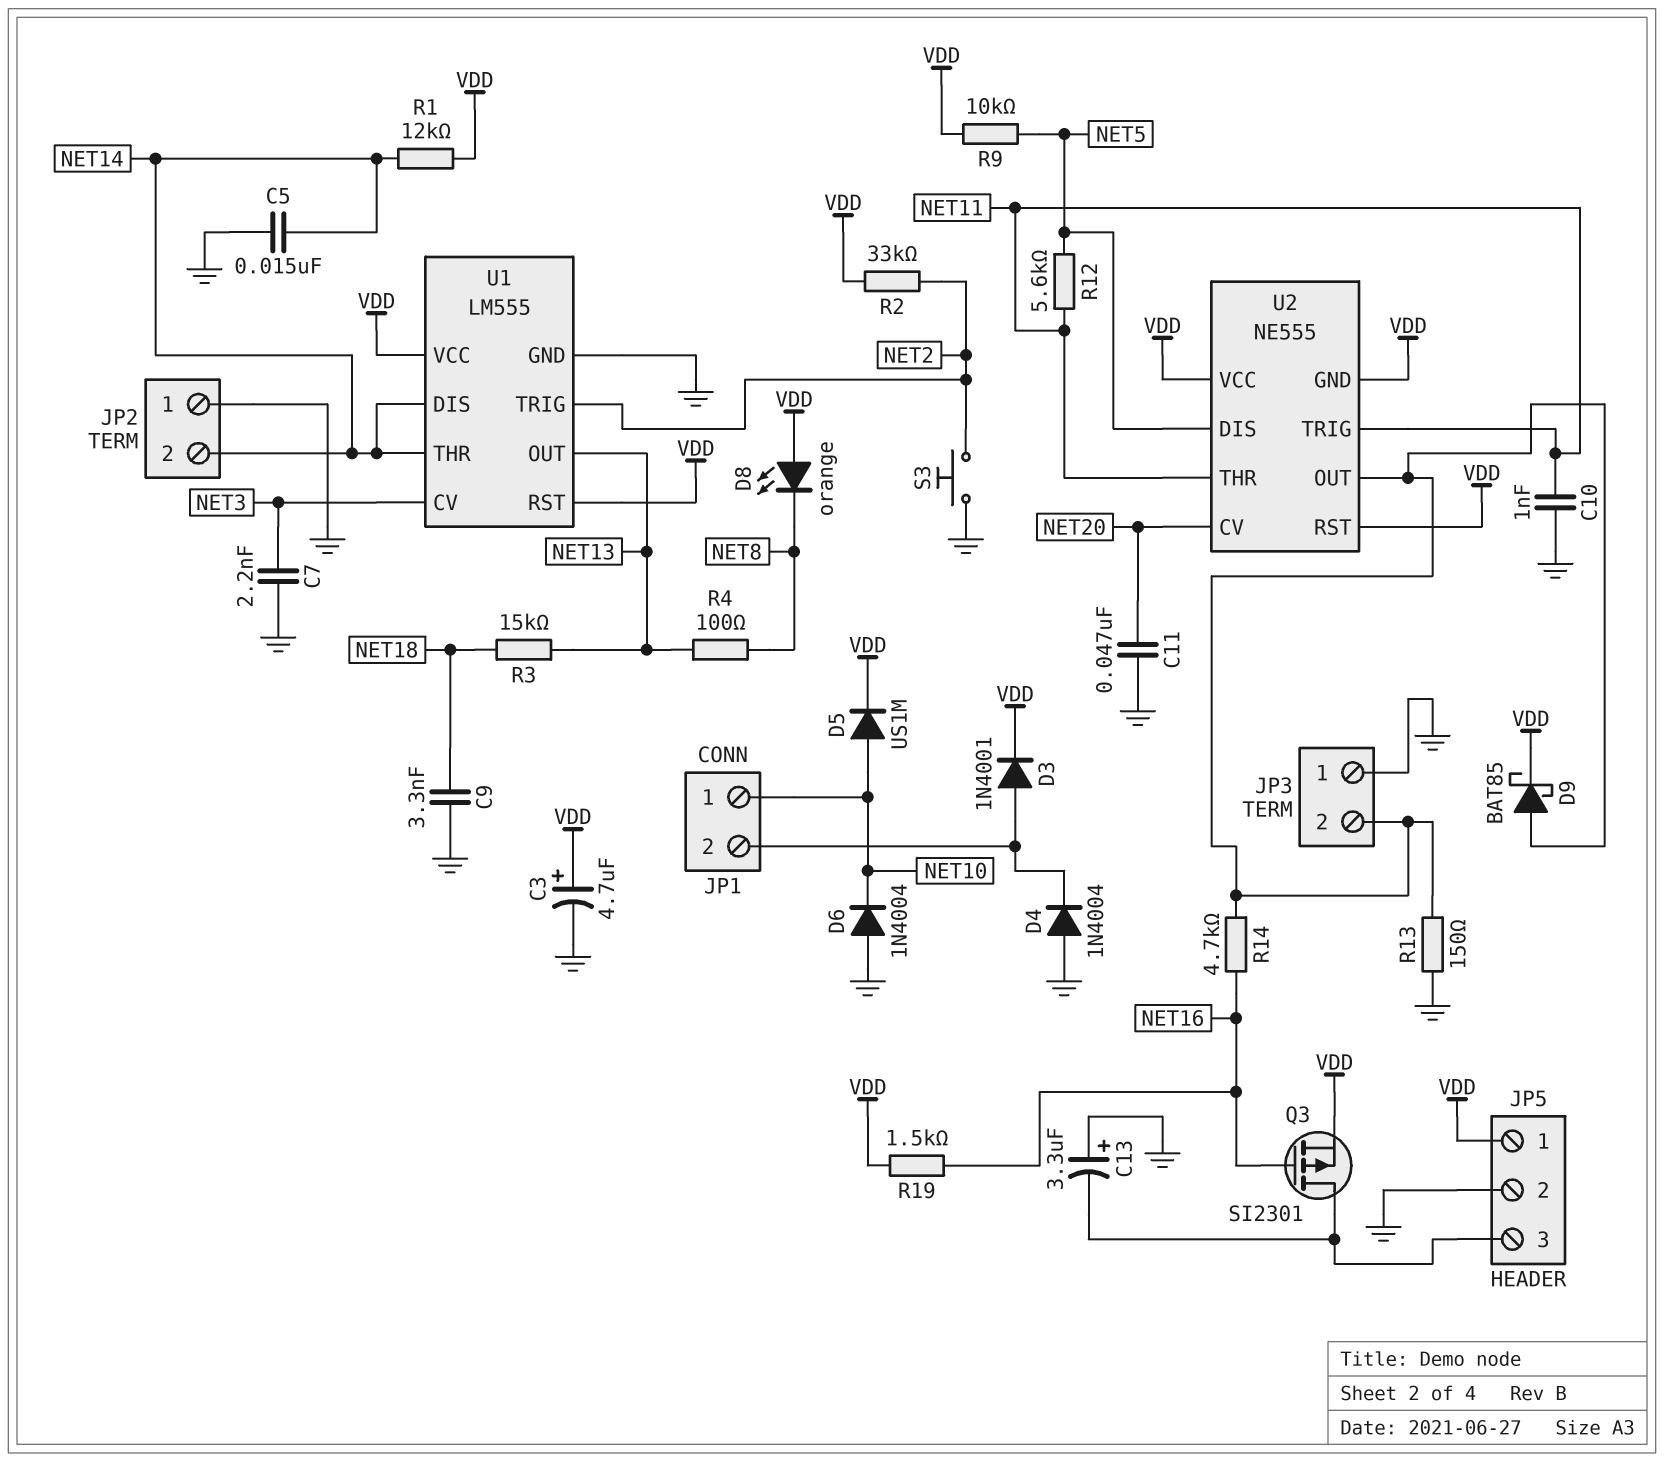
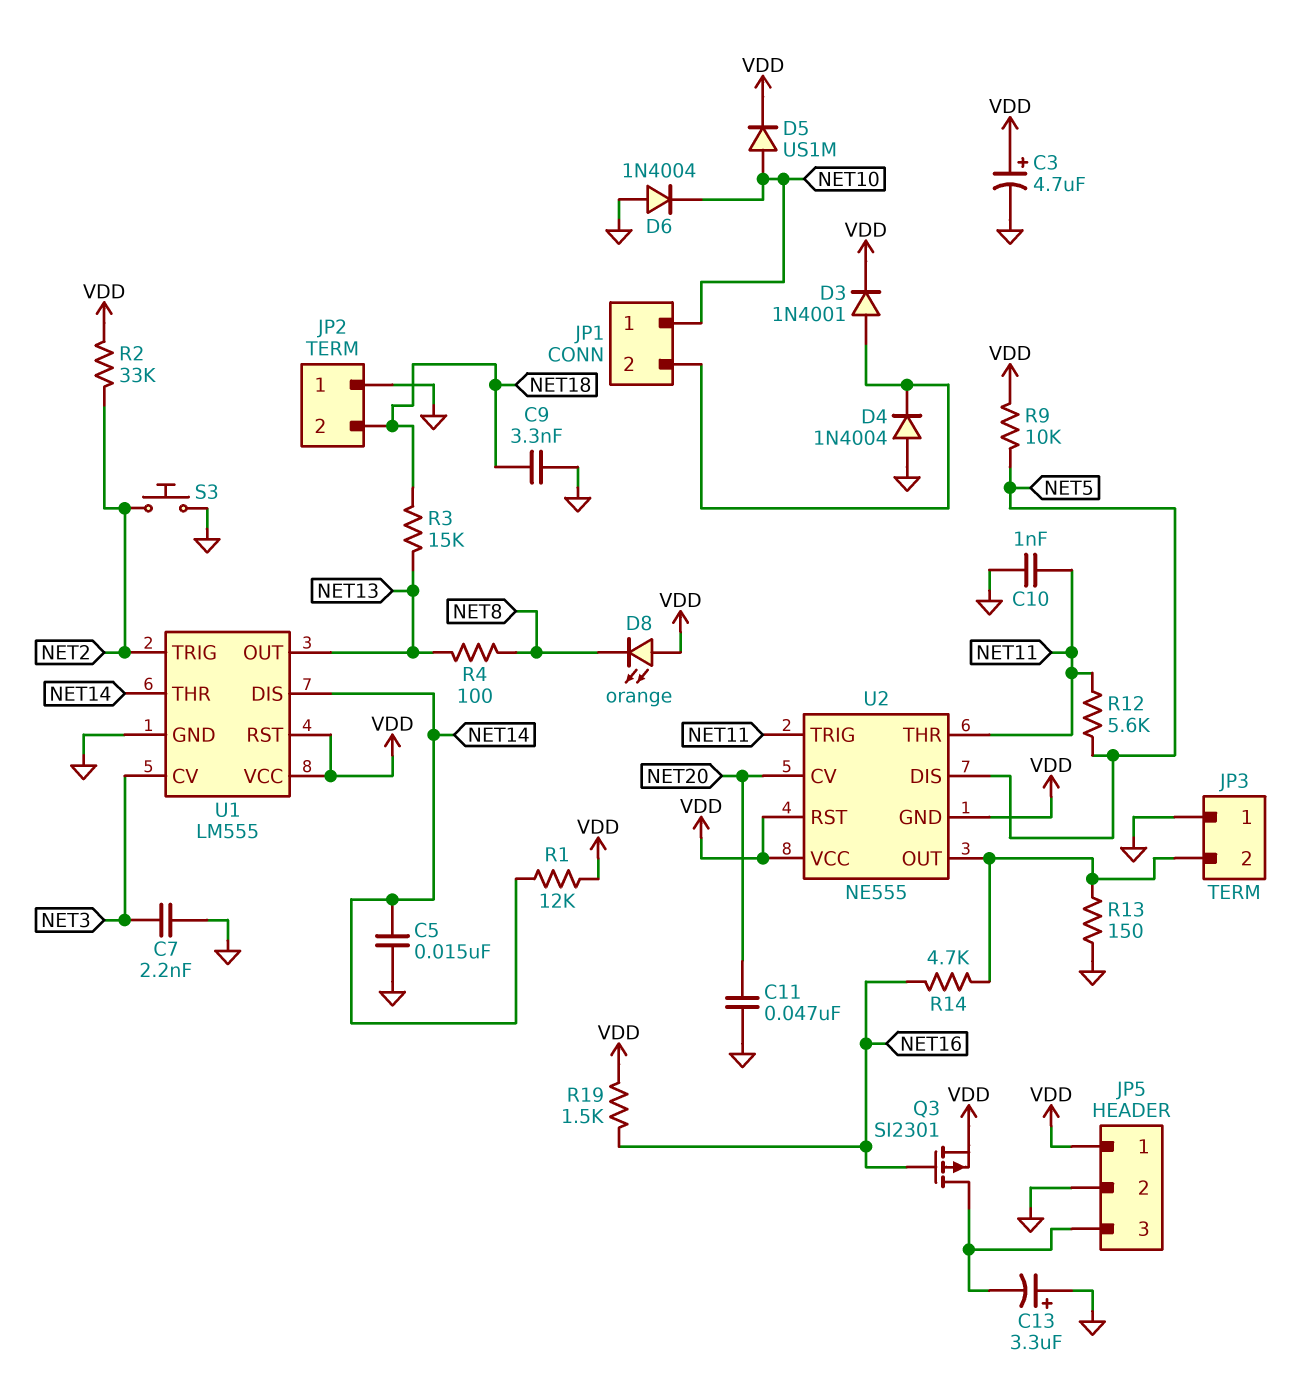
D9: schottky BAT85 (A JP3/2, K VDD) -> none
JP2 pin 2: NET14 -> NET18

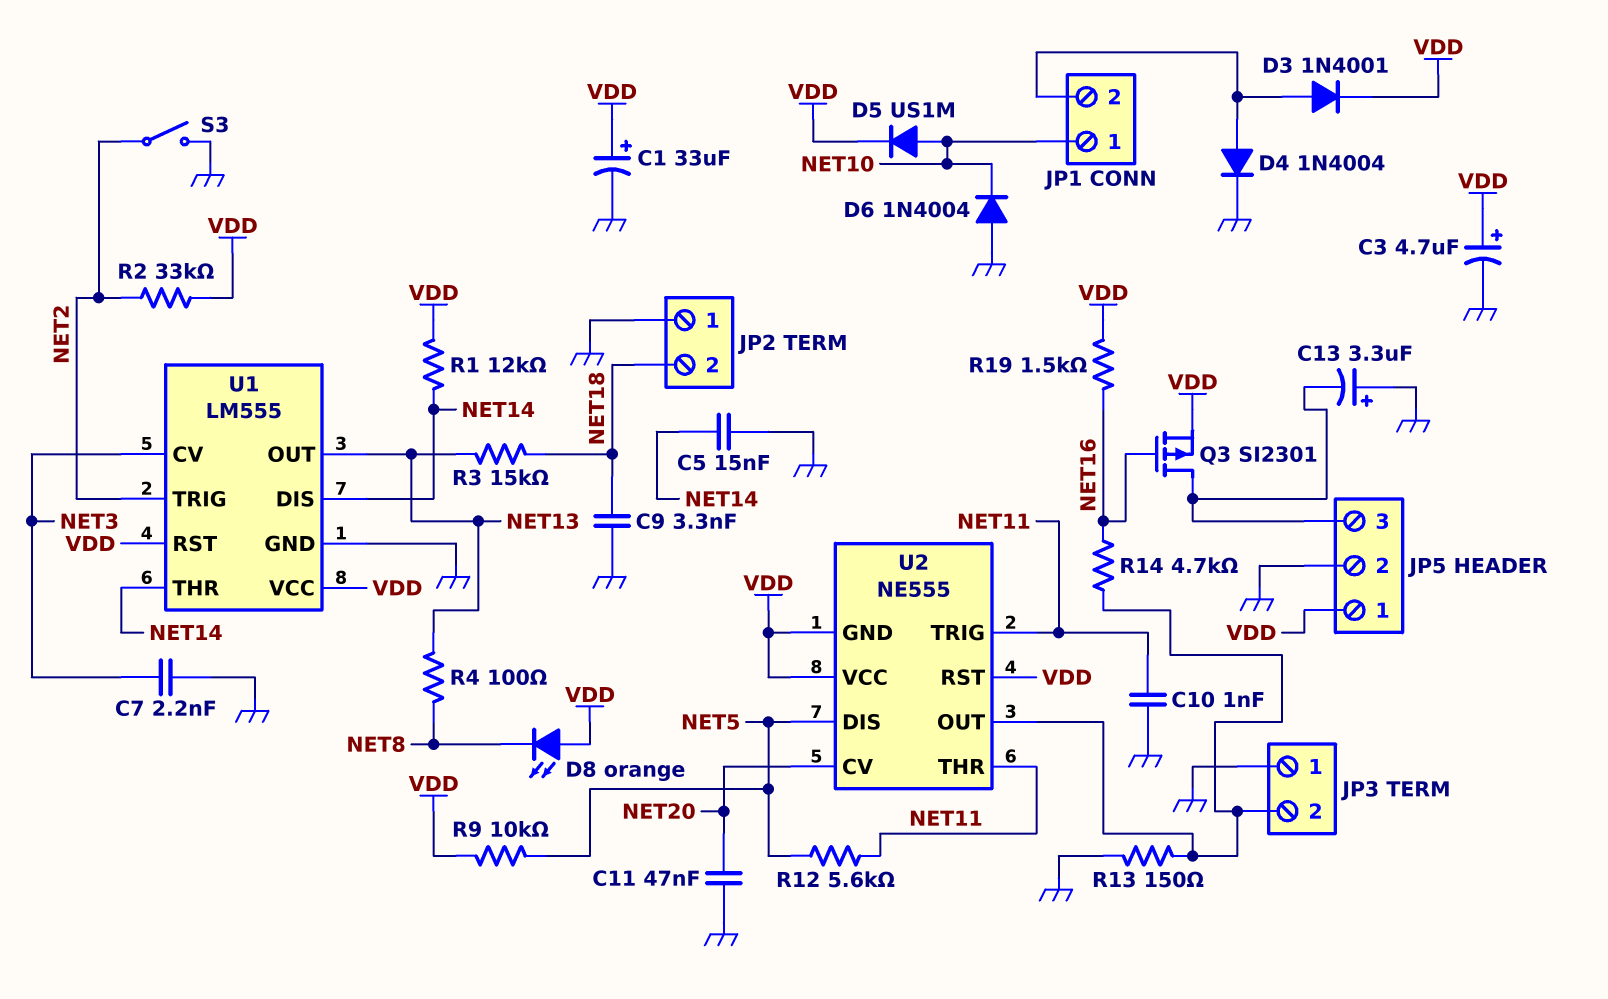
C1: none -> 33uF (plus VDD, minus GND)
D4: diode 1N4004 (A GND, K JP1/2) -> diode 1N4004 (A JP1/2, K GND)
S3: button (GND, NET2) -> switch (GND, NET2)

